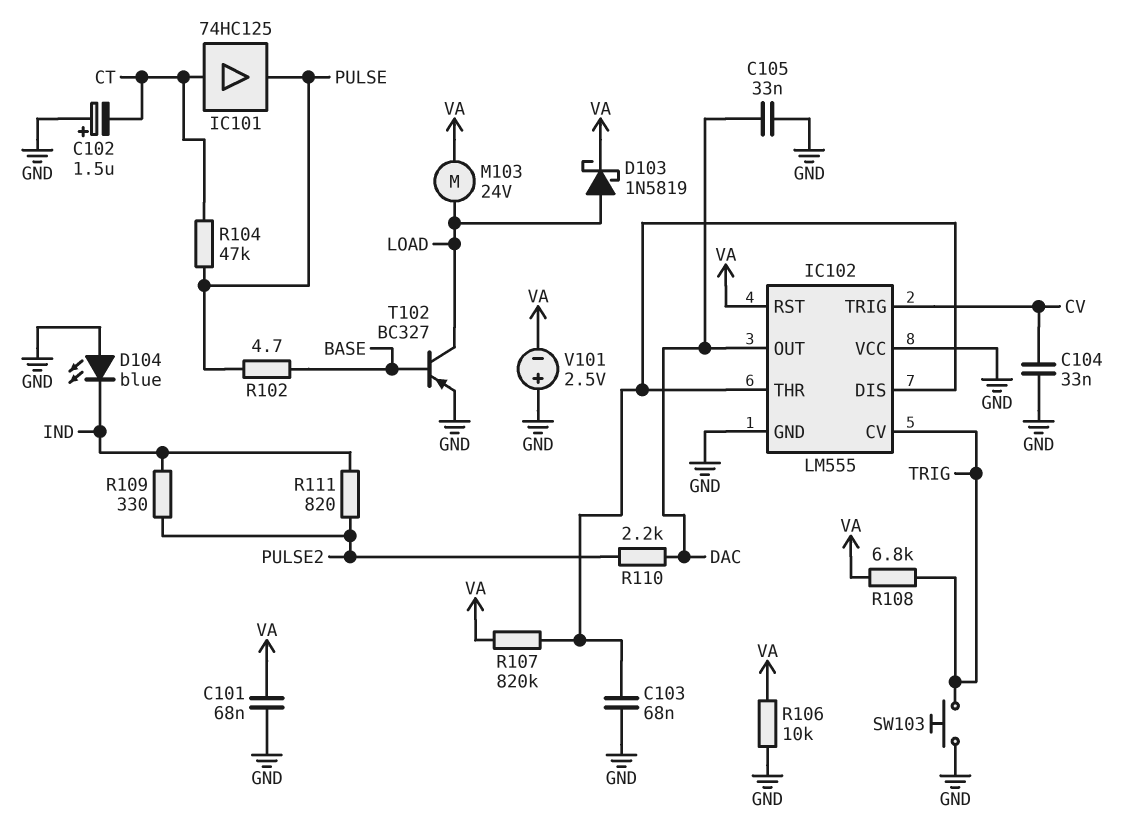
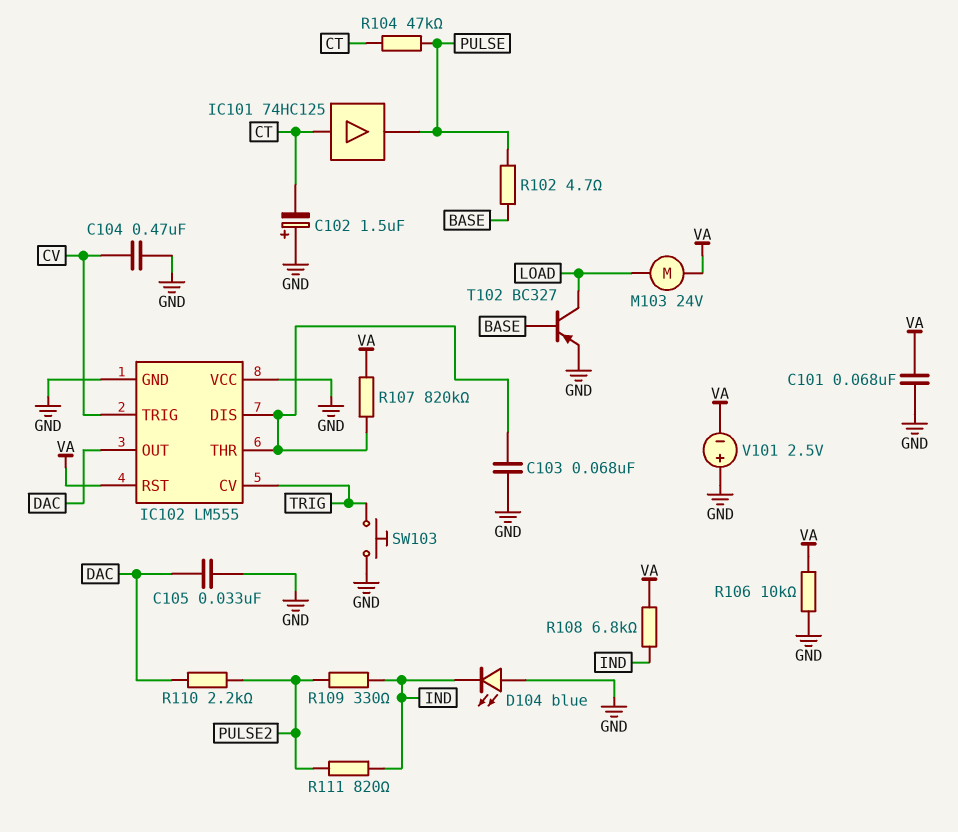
C104: 33nF (CV, GND) -> 470nF (CV, GND)
D103: schottky 1N5819 (A LOAD, K VA) -> none
R108: 6.8k (TRIG, VA) -> 6.8k (IND, VA)

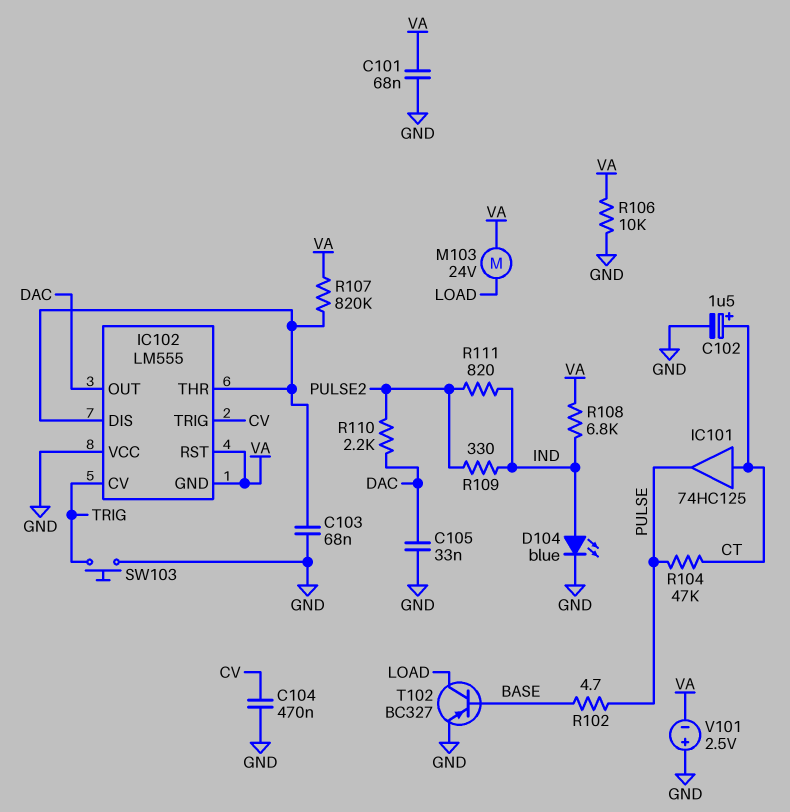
C102: 1.5uF (plus GND, minus CT) -> 1.5uF (plus CT, minus GND)
D104: LED blue (A GND, K IND) -> LED blue (A IND, K GND)
IC102 pin GND: GND -> VA

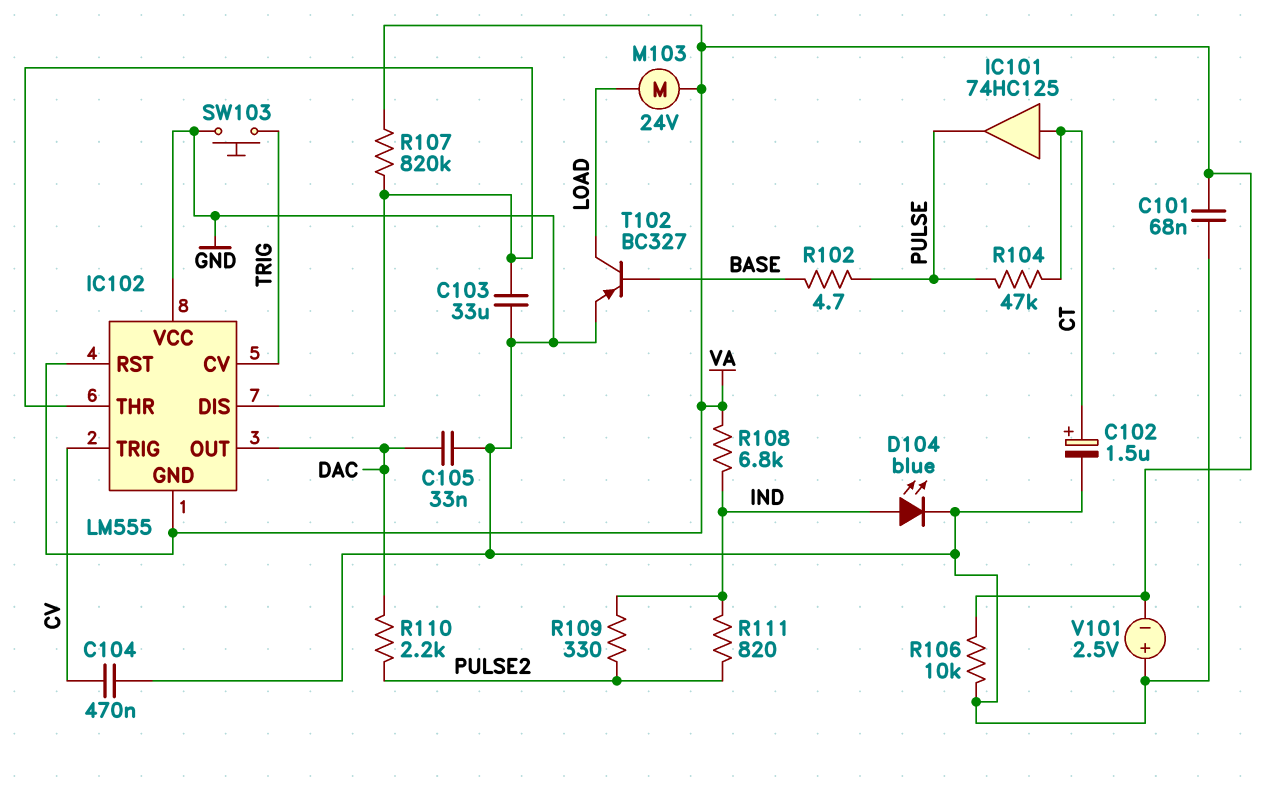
C103: 68nF (GND, IC102/DIS) -> 33uF (GND, IC102/DIS)

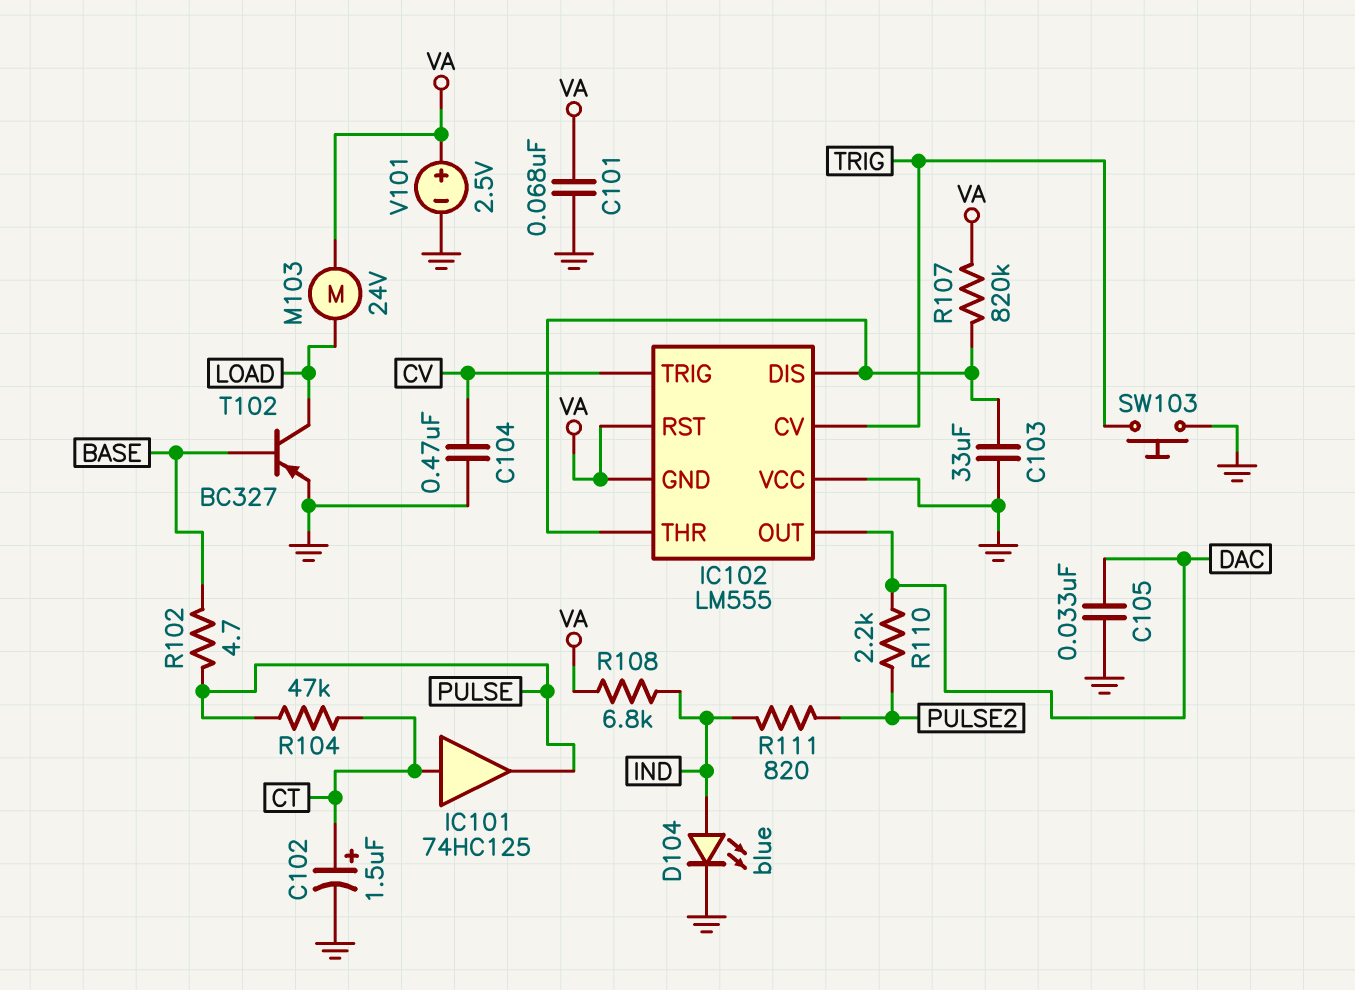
R106: 10k (GND, VA) -> none
R109: 330 (IND, PULSE2) -> none
V101: 2.5V (plus GND, minus VA) -> 2.5V (plus VA, minus GND)

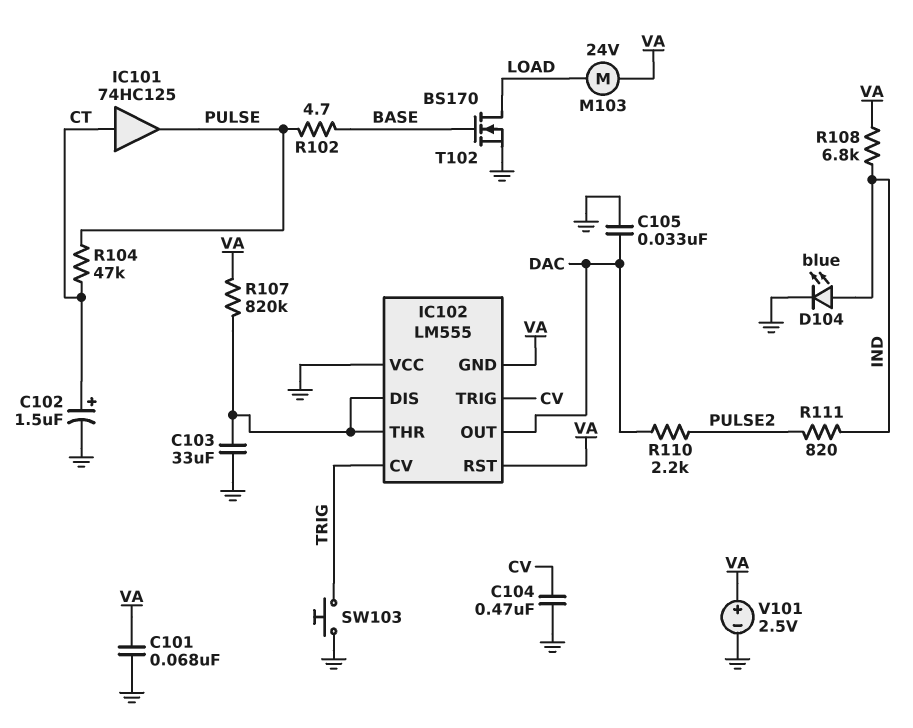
T102: PNP BC327 (B BASE, C LOAD, E GND) -> NMOS BS170 (G BASE, D LOAD, S GND)

